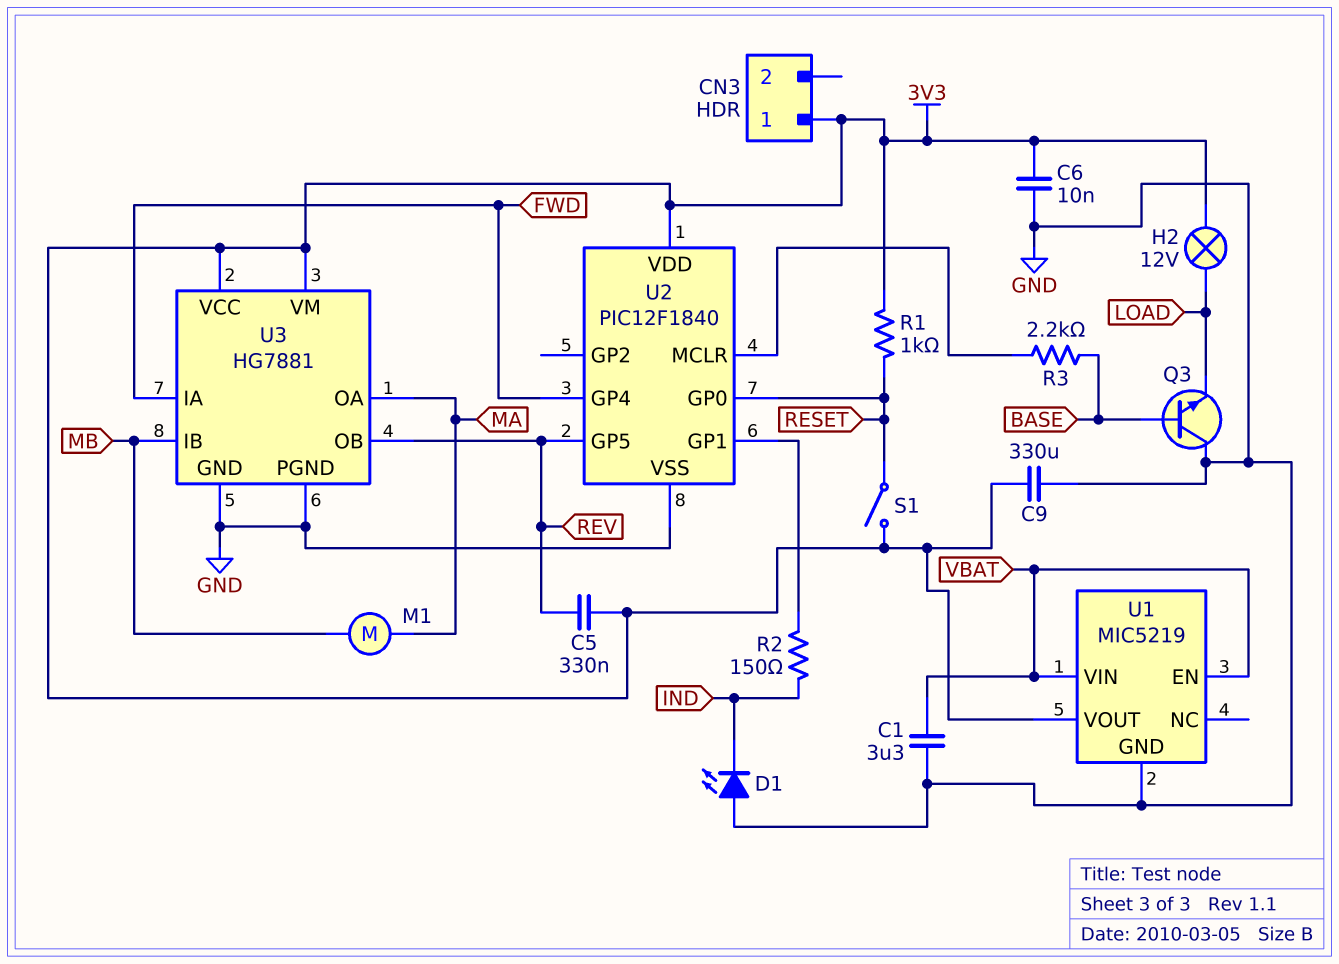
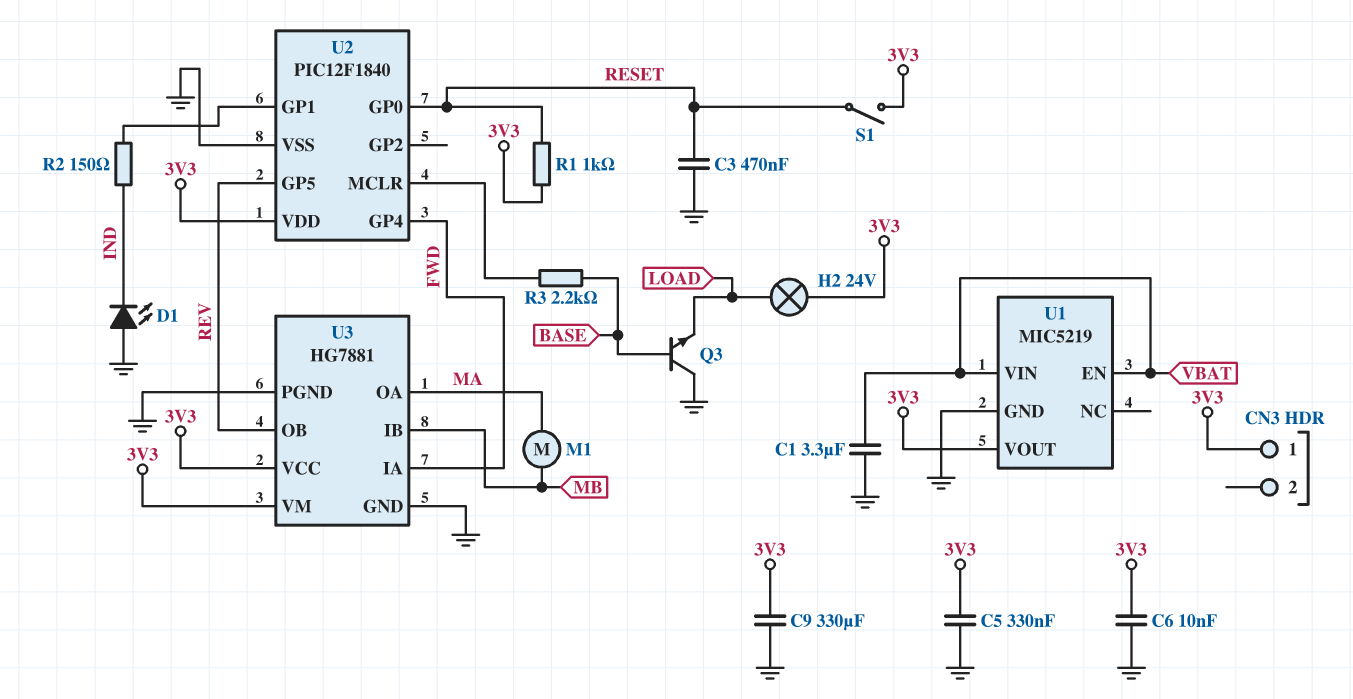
C3: none -> 470nF (GND, RESET)
C5: 330nF (3V3, REV) -> 330nF (3V3, GND)
H2: lamp 12V (3V3, LOAD) -> lamp 24V (3V3, LOAD)

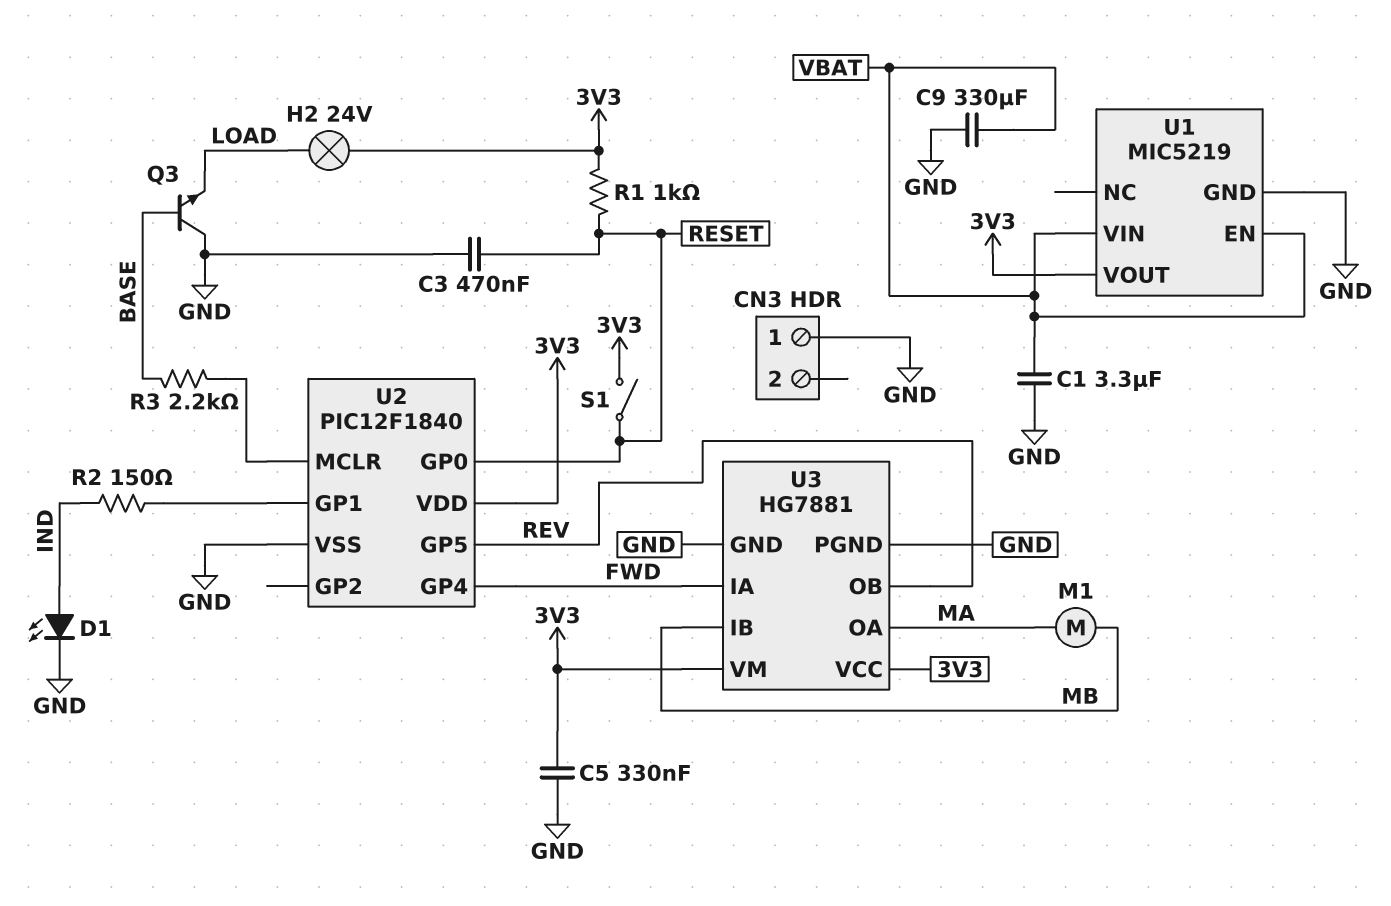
C6: 10nF (3V3, GND) -> none
C9: 330uF (3V3, GND) -> 330uF (GND, VBAT)
CN3 pin 1: 3V3 -> GND
D1: LED (A GND, K IND) -> LED (A IND, K GND)

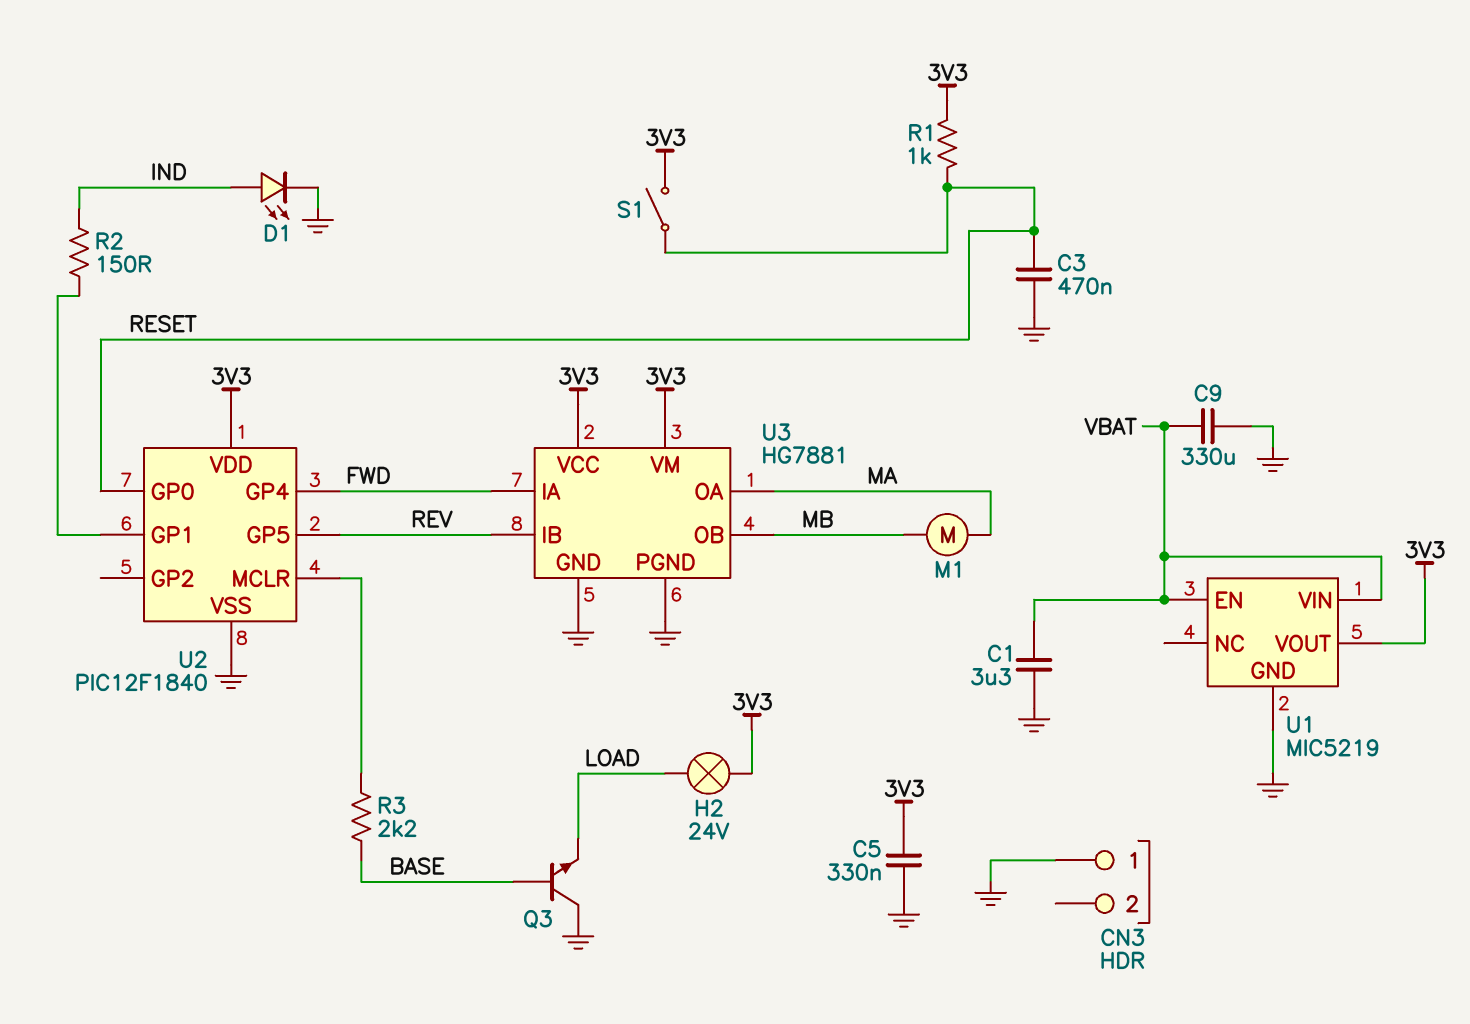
U3 pin IB: MB -> REV
U3 pin OB: REV -> MB

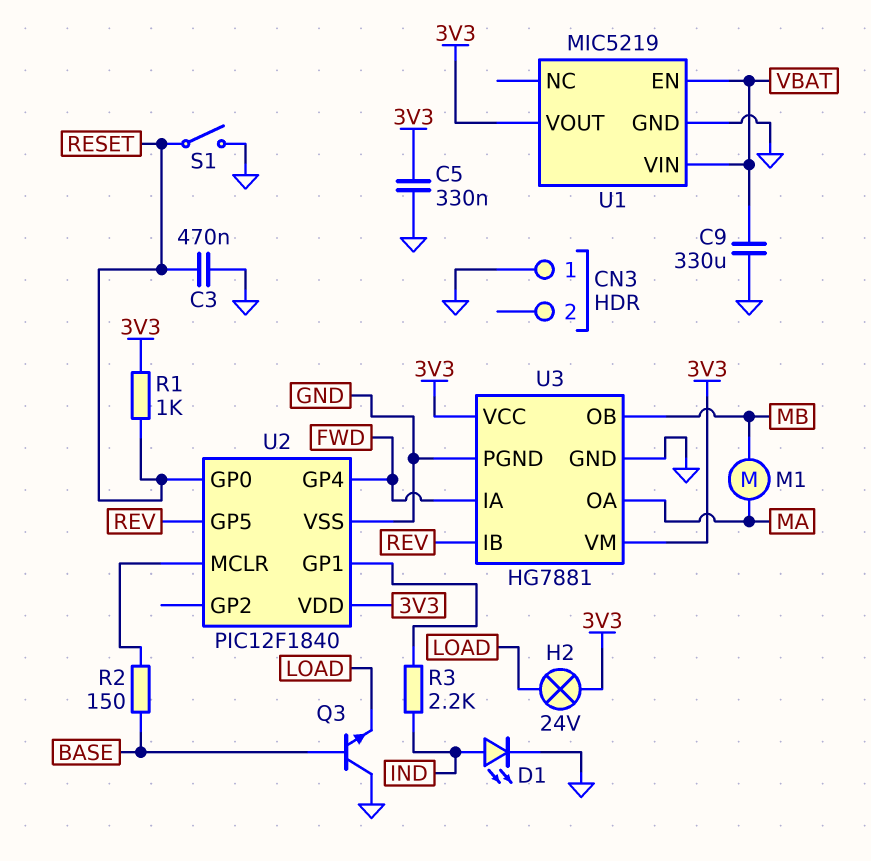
C1: 3.3uF (GND, VBAT) -> none
R2: 150 (IND, U2/GP1) -> 150 (BASE, U2/MCLR)
R3: 2.2k (BASE, U2/MCLR) -> 2.2k (IND, U2/GP1)
S1: switch (3V3, RESET) -> switch (GND, RESET)

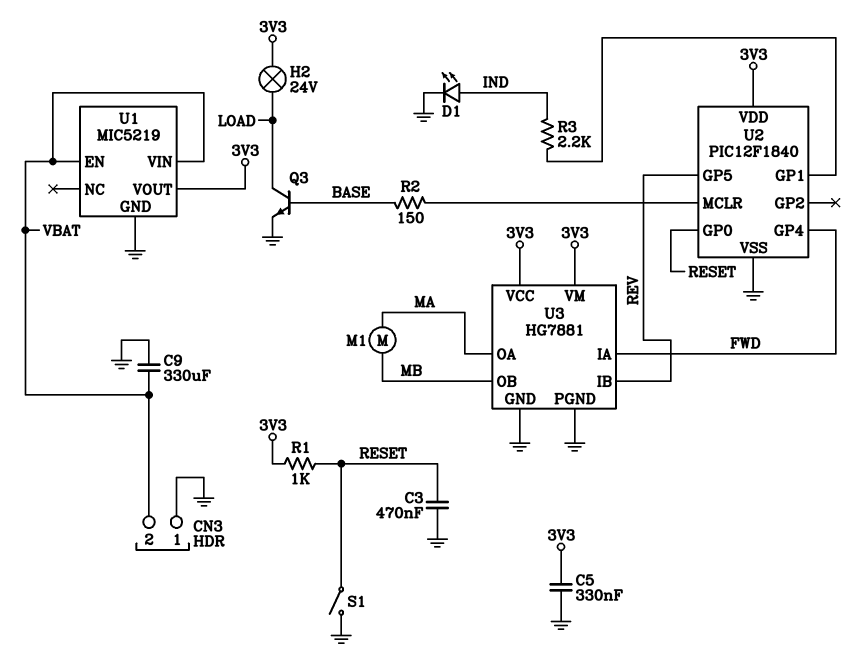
CN3 pin 2: none -> VBAT
Q3: NPN (B BASE, C GND, E LOAD) -> NPN (B BASE, C LOAD, E GND)

